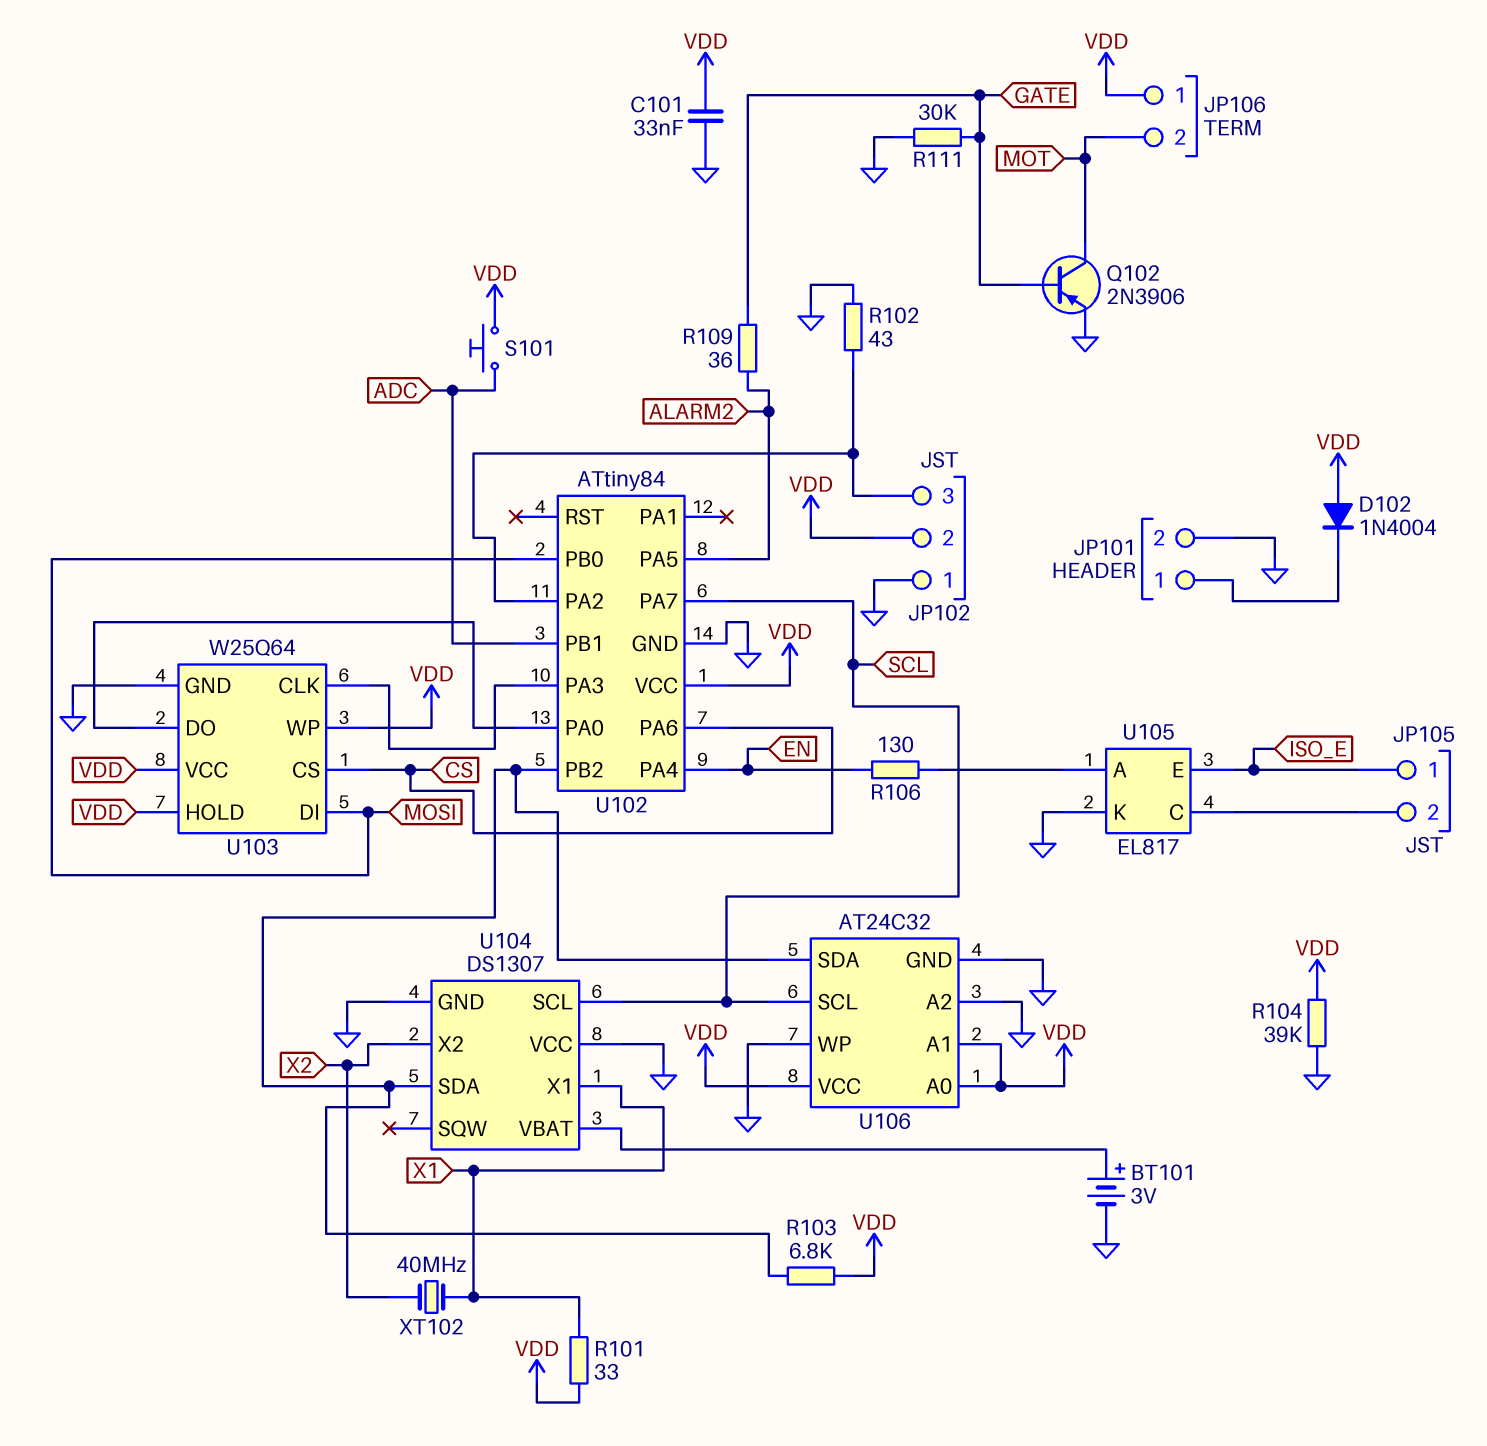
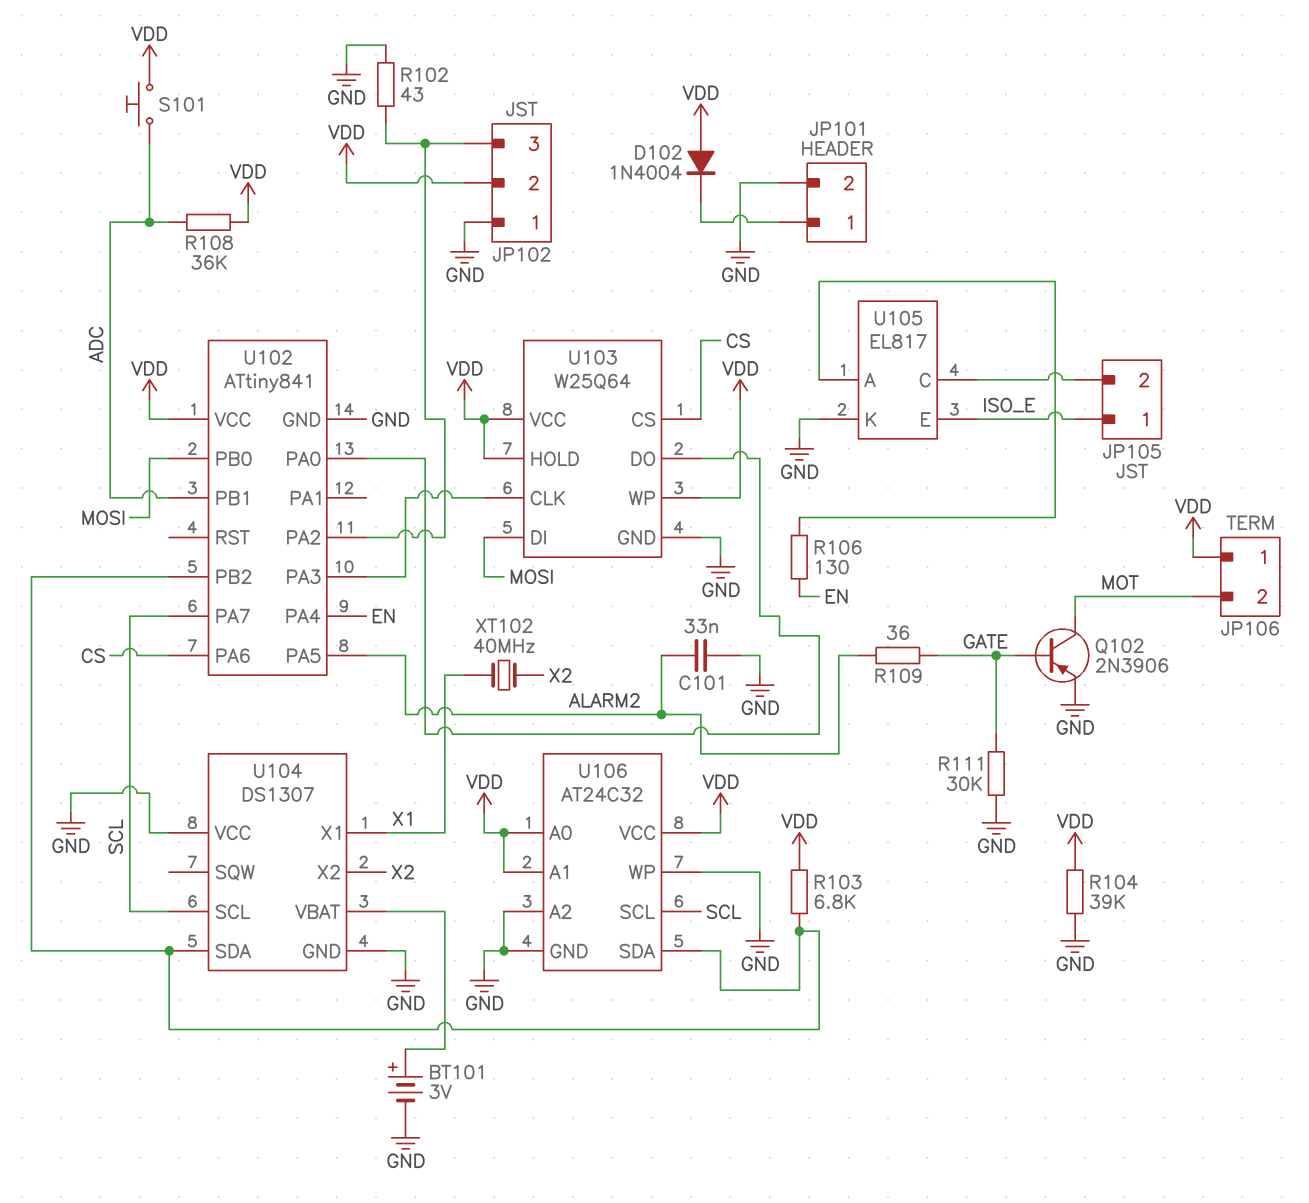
C101: 33nF (GND, VDD) -> 33nF (ALARM2, GND)
R101: 33 (VDD, X1) -> none
R108: none -> 36k (ADC, VDD)
U102: ATtiny84 -> ATtiny841

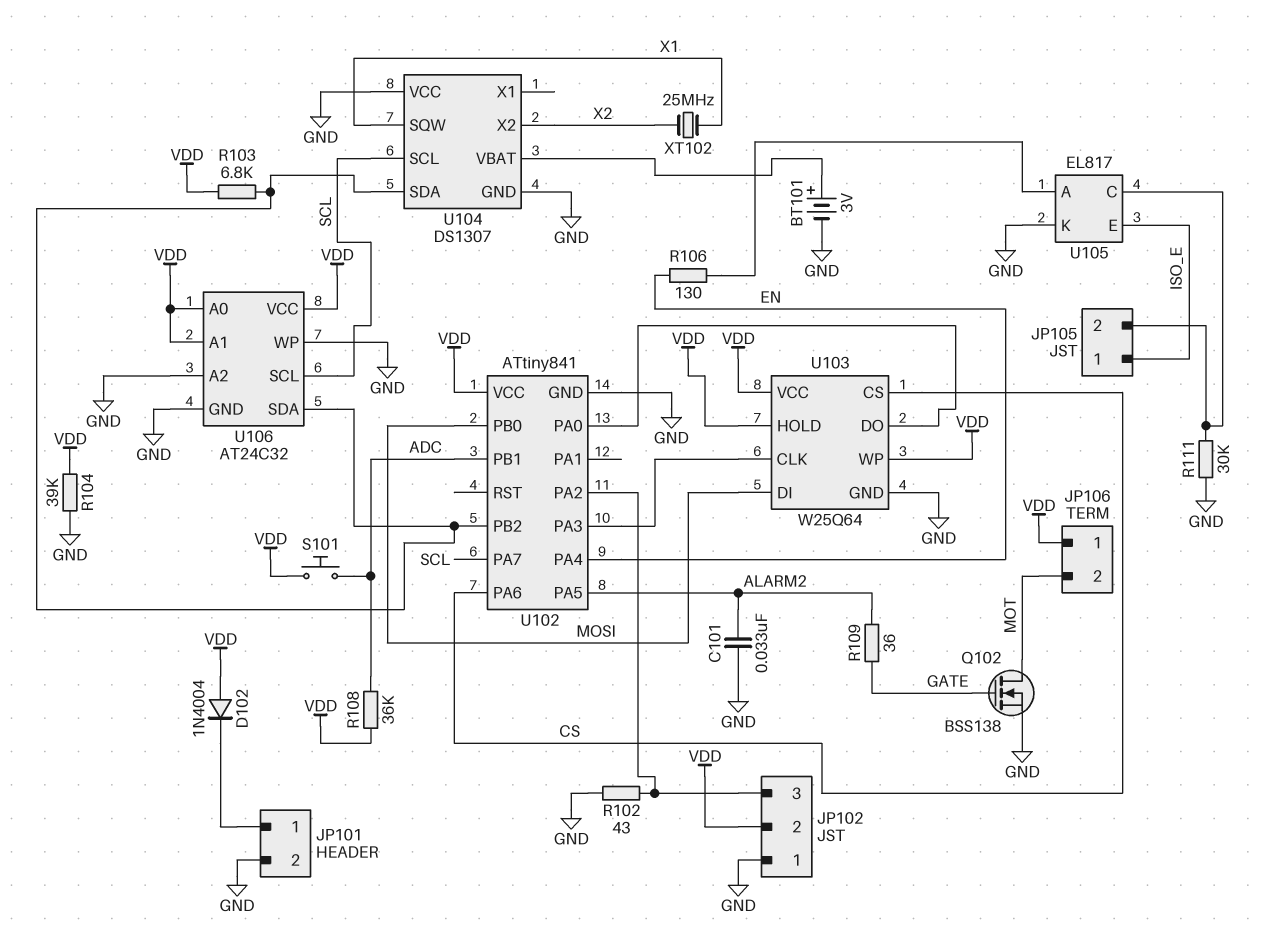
Q102: PNP 2N3906 (B GATE, C MOT, E GND) -> NMOS BSS138 (G GATE, D MOT, S GND)
R111: 30k (GATE, GND) -> 30k (GND, JP105/2)
U104 pin SQW: none -> X1
U104 pin X1: X1 -> none
XT102: 40MHz (X1, X2) -> 25MHz (X1, X2)

